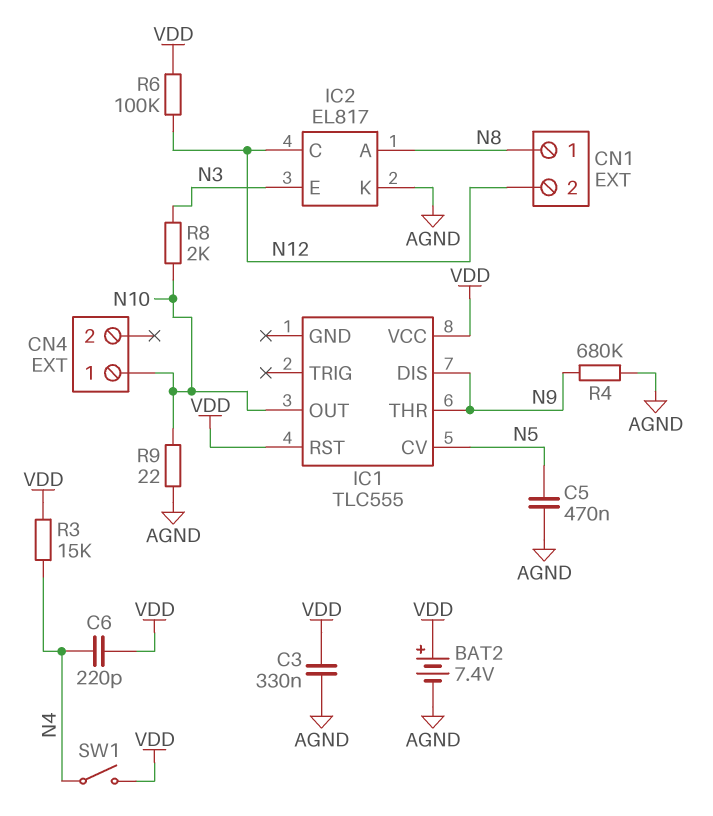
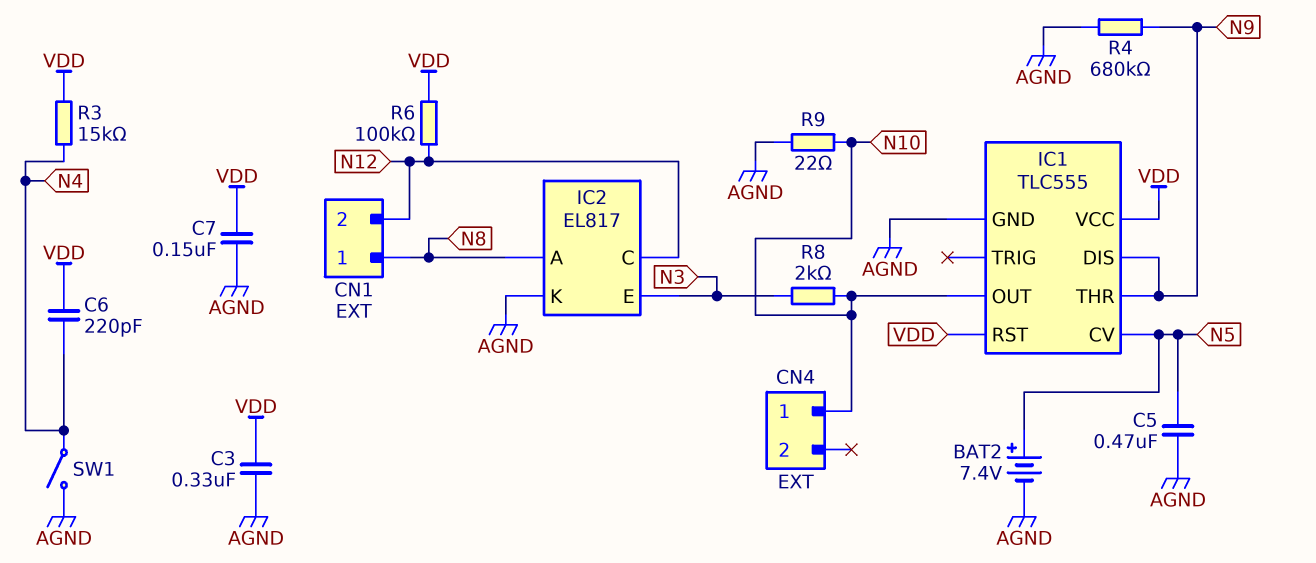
BAT2: 7.4V (plus VDD, minus AGND) -> 7.4V (plus N5, minus AGND)
C7: none -> 150nF (AGND, VDD)
IC1 pin GND: none -> AGND
SW1: switch (N4, VDD) -> switch (AGND, N4)

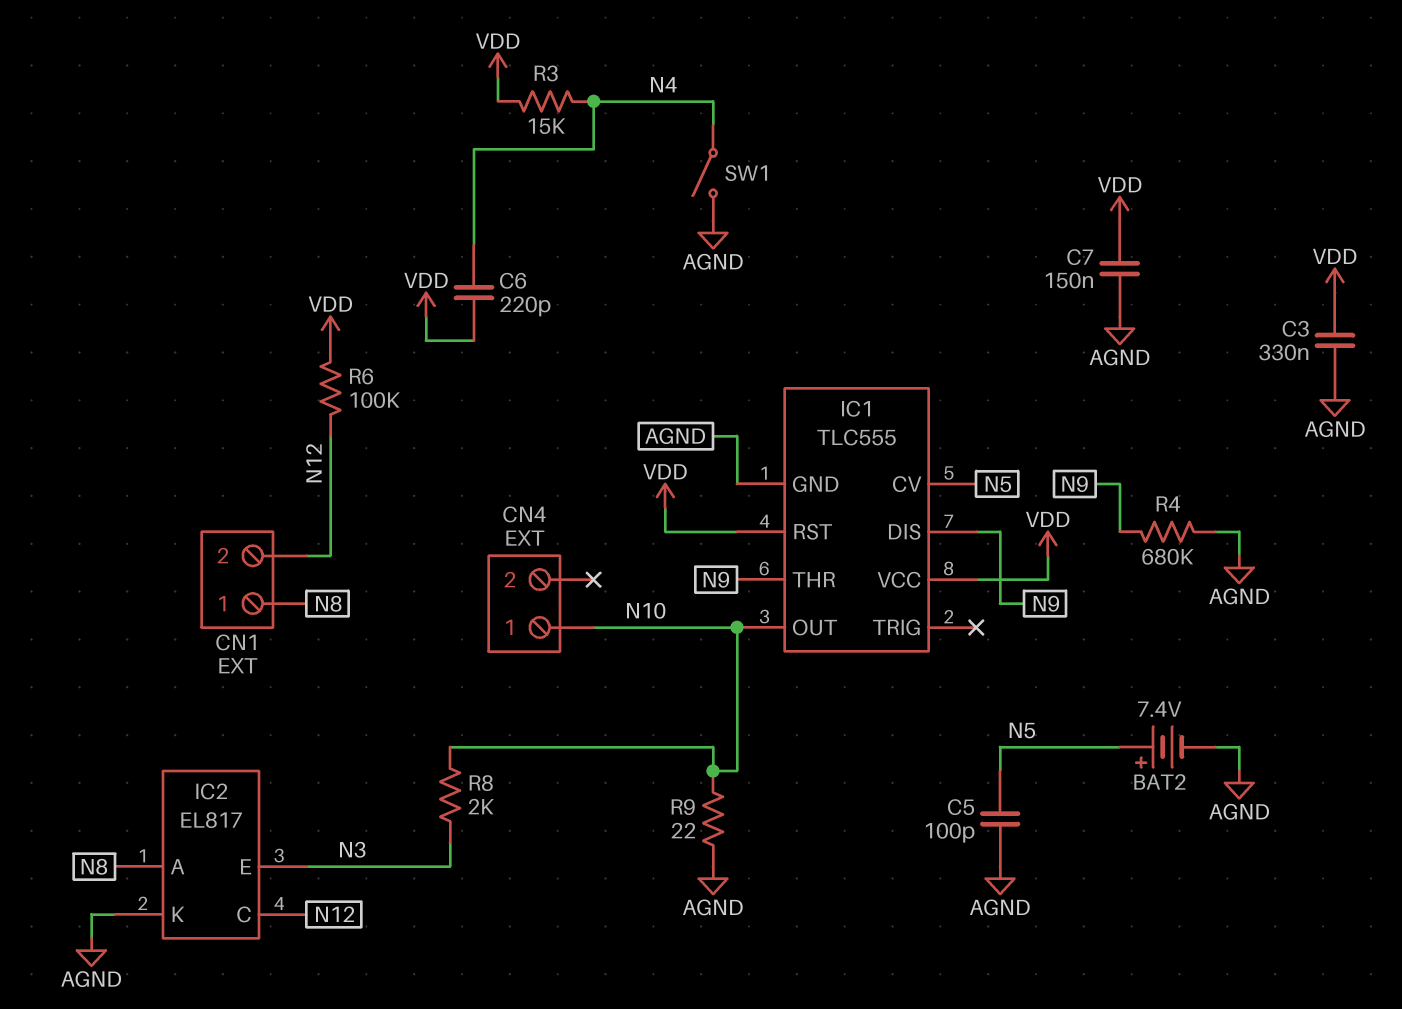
C5: 470nF (AGND, N5) -> 100pF (AGND, N5)

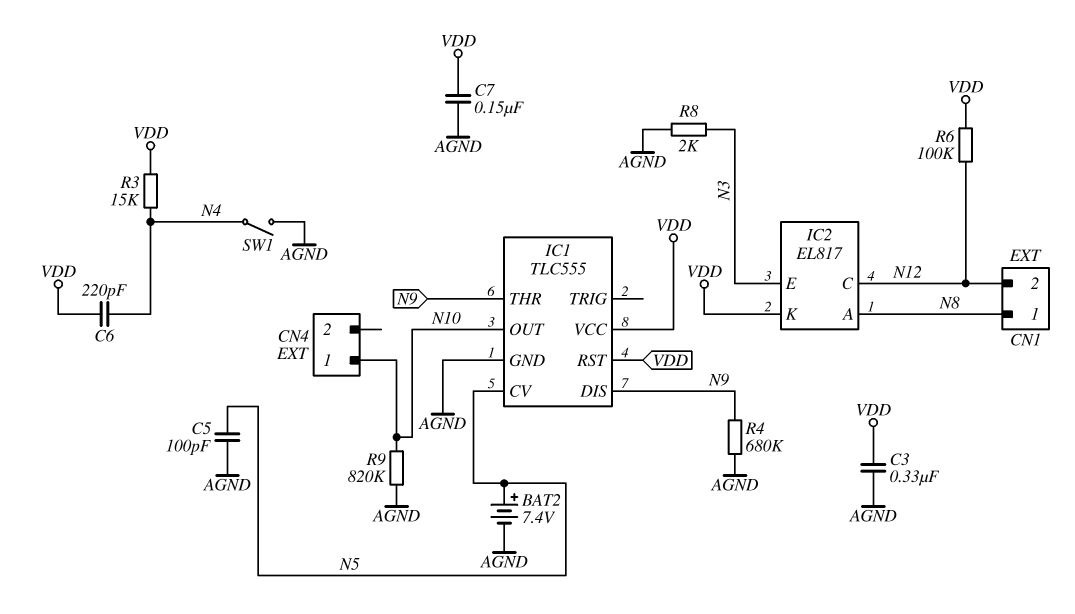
IC2 pin K: AGND -> VDD
R8: 2k (N3, N10) -> 2k (AGND, N3)
R9: 22 (AGND, N10) -> 820k (AGND, N10)

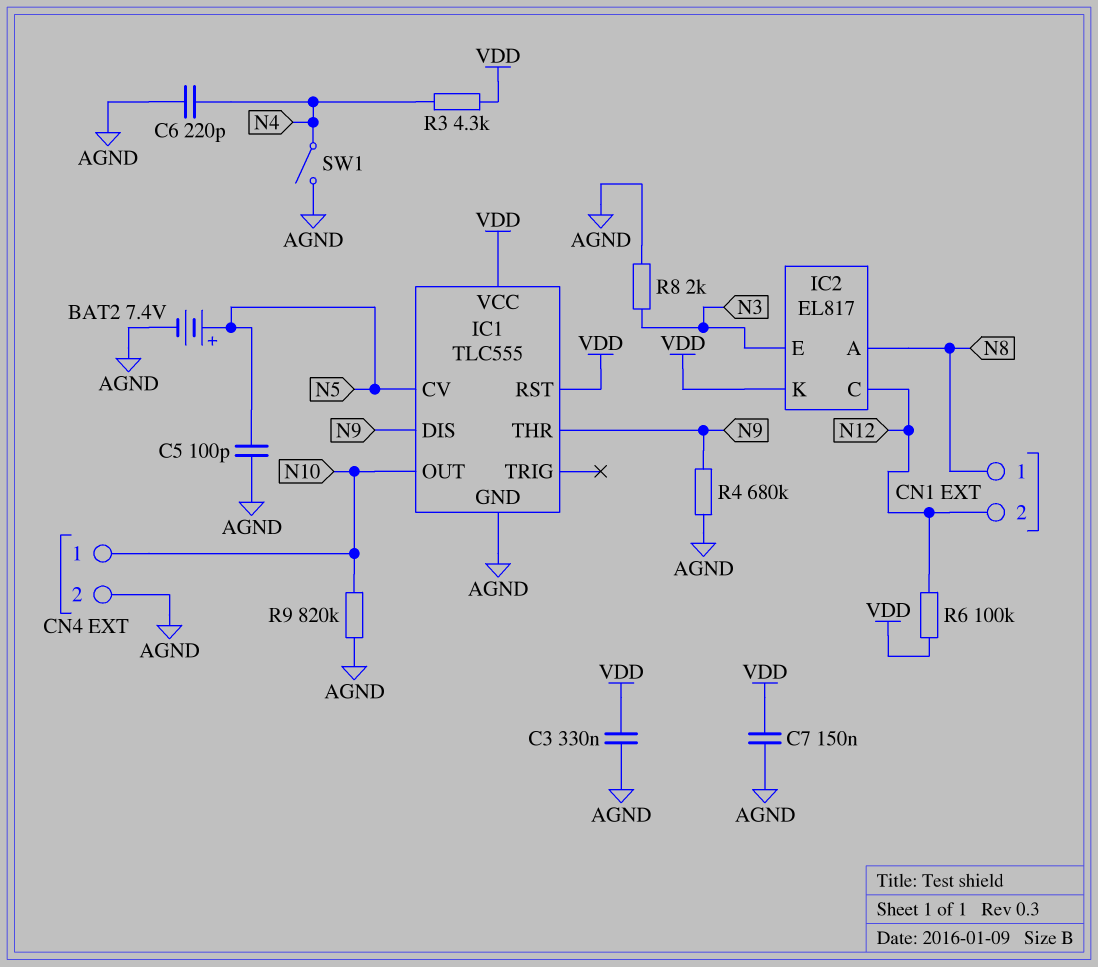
C6: 220pF (N4, VDD) -> 220pF (AGND, N4)
CN4 pin 2: none -> AGND
R3: 15k (N4, VDD) -> 4.3k (N4, VDD)

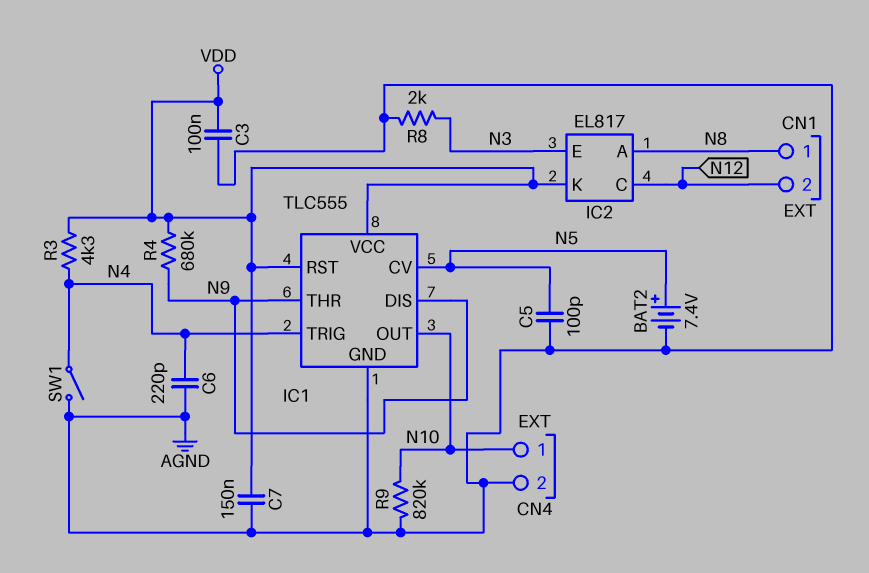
C3: 330nF (AGND, VDD) -> 100nF (AGND, VDD)
IC1 pin TRIG: none -> N4
R4: 680k (AGND, N9) -> 680k (N9, VDD)
R6: 100k (N12, VDD) -> none

